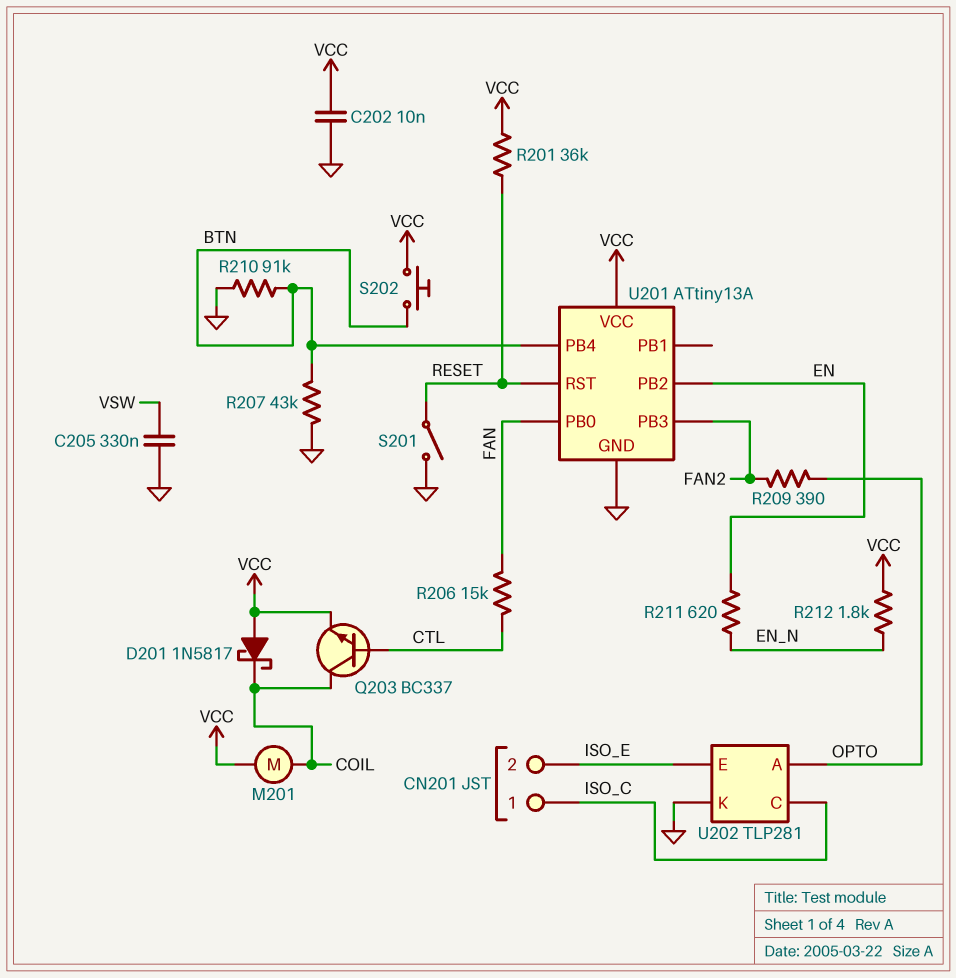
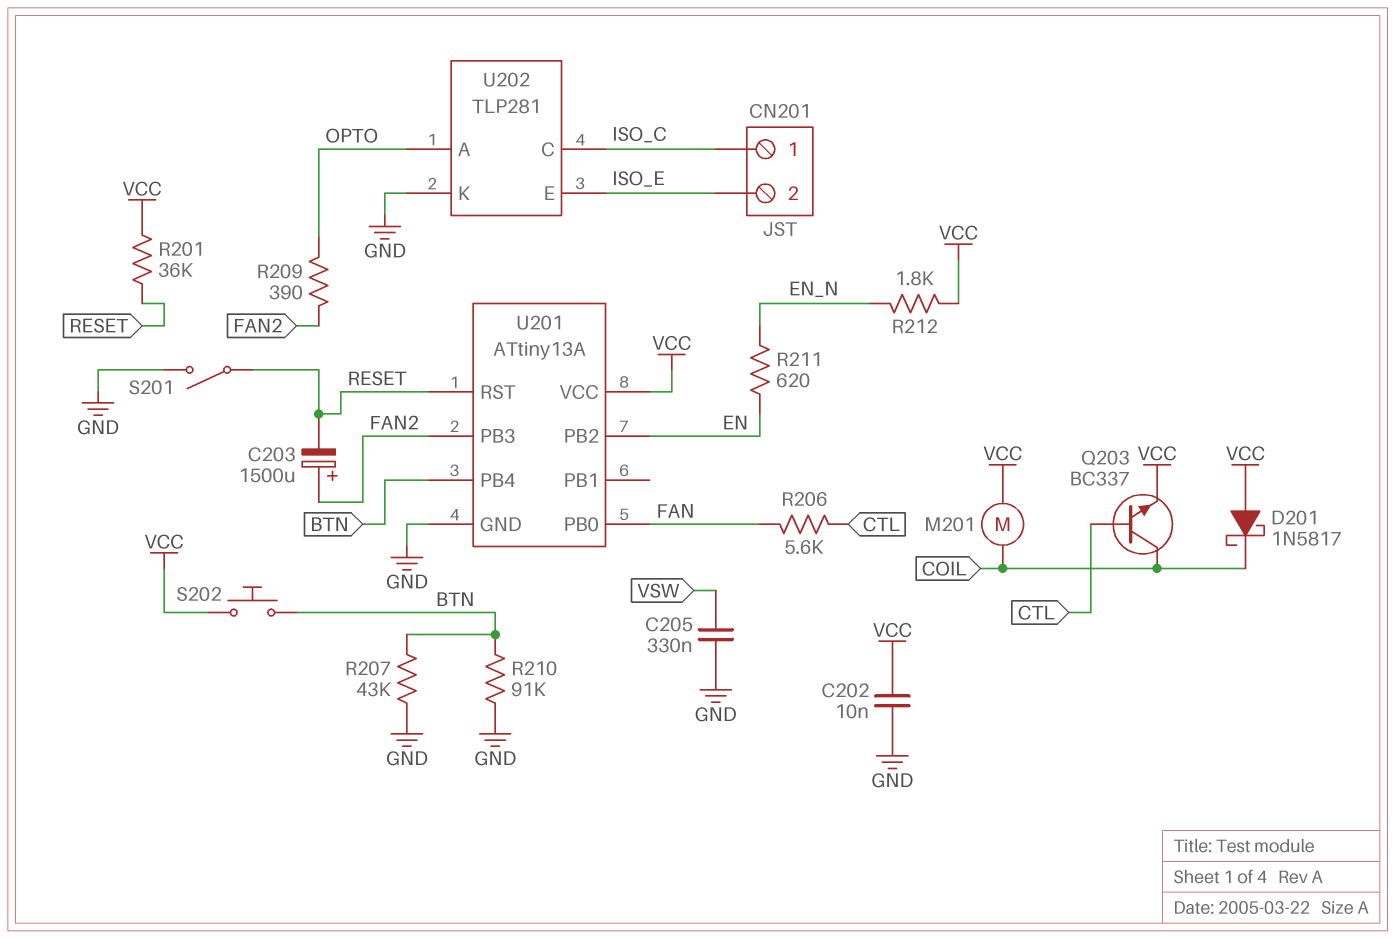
C203: none -> 1500uF (plus FAN2, minus RESET)
R206: 15k (CTL, FAN) -> 5.6k (CTL, FAN)

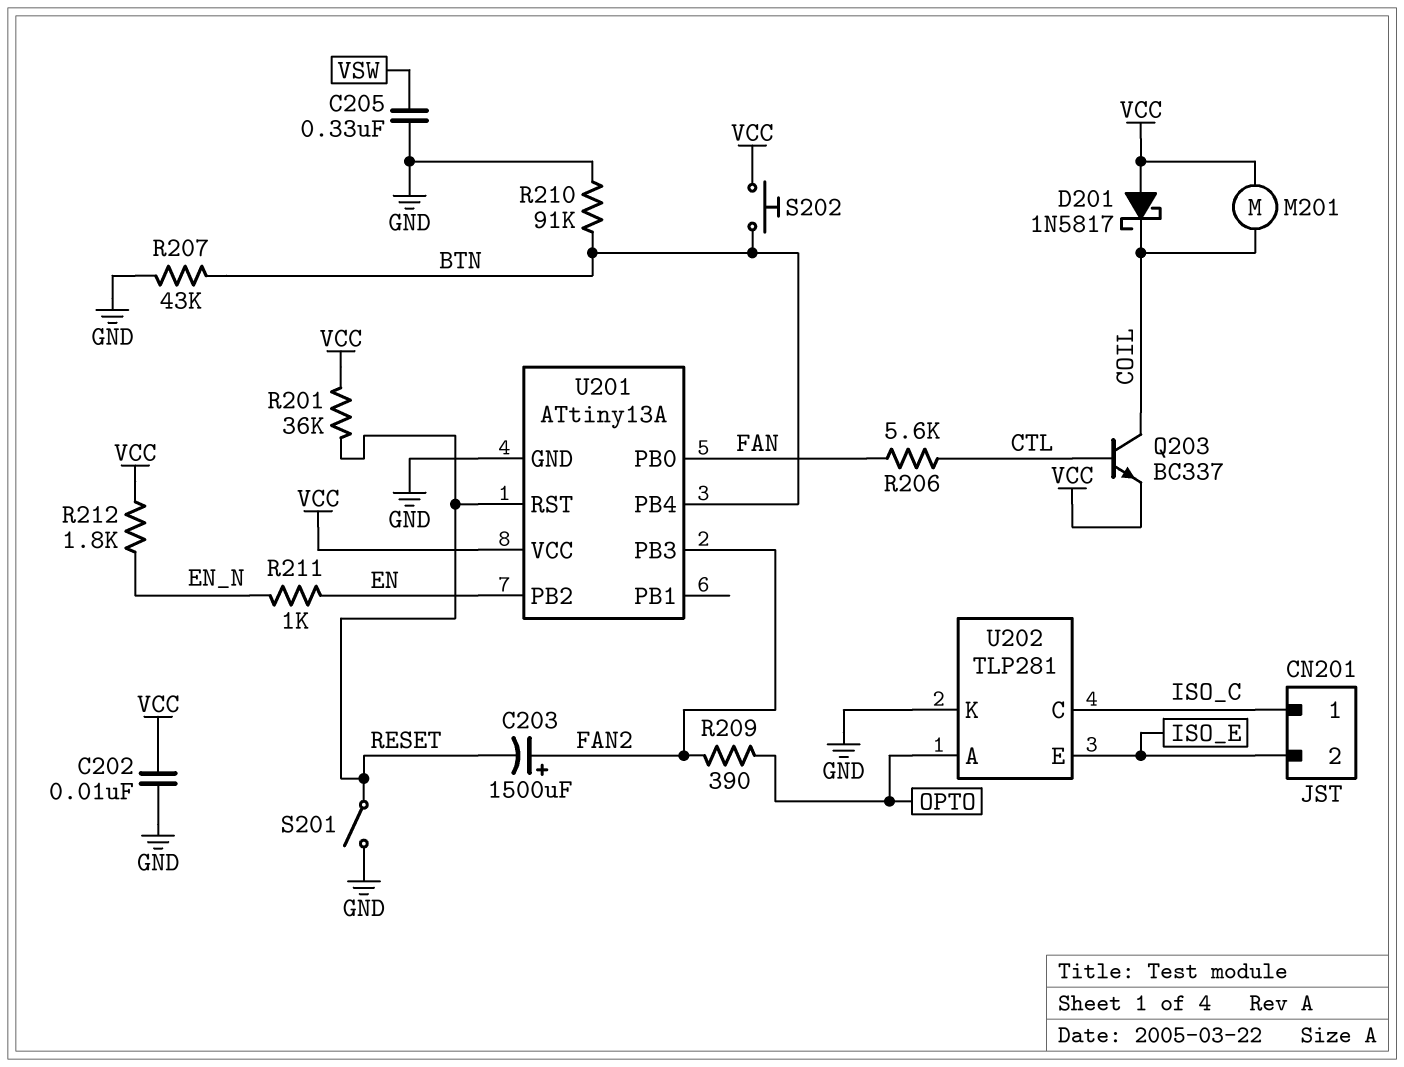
R211: 620 (EN, EN_N) -> 1k (EN, EN_N)

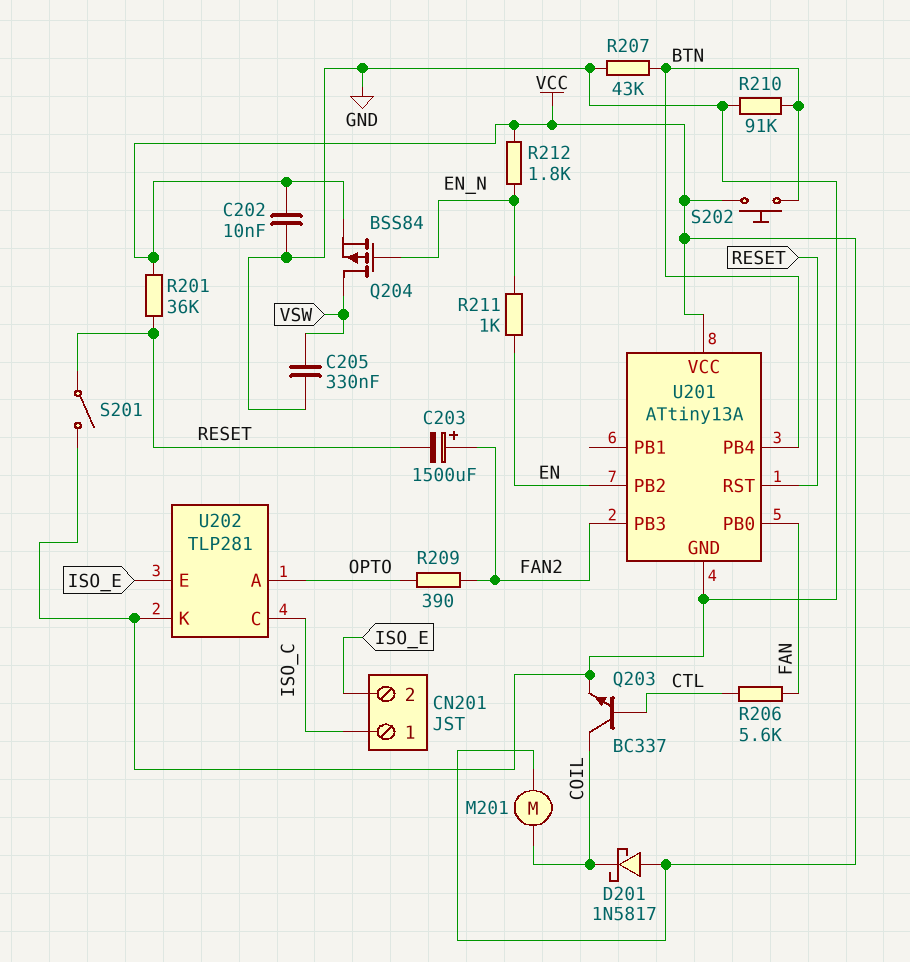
Q203: NPN BC337 (B CTL, C COIL, E VCC) -> NPN BC337 (B CTL, C COIL, E GND)
Q204: none -> PMOS BSS84 (G EN_N, D VSW, S VCC)

